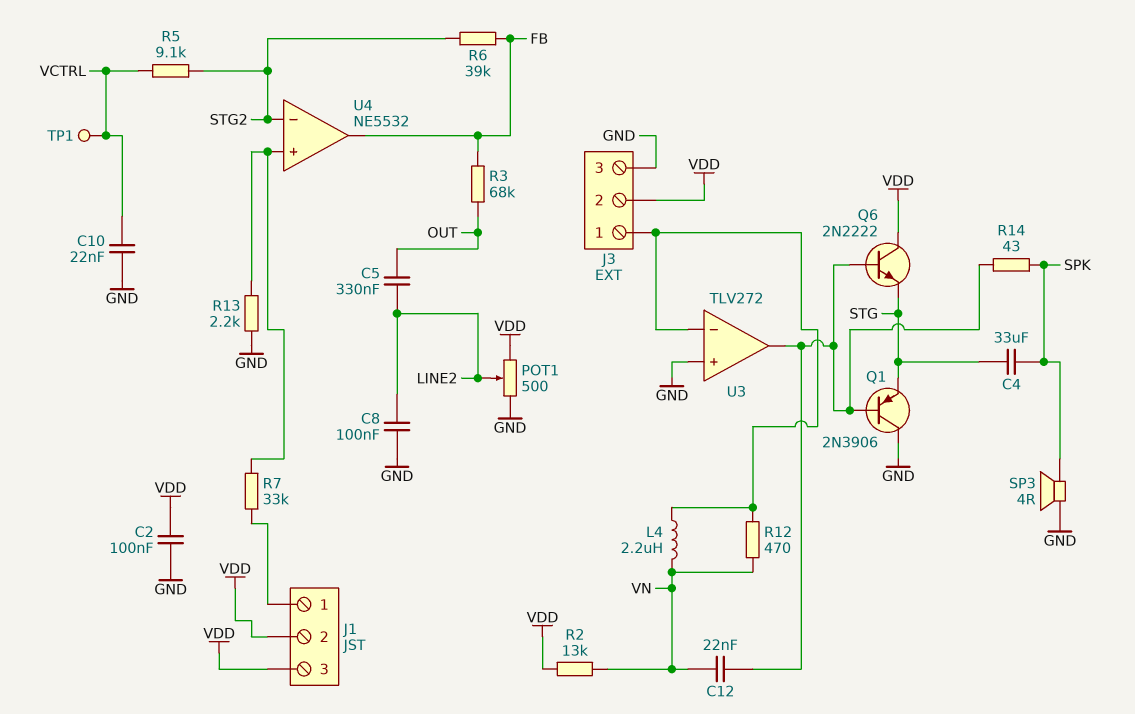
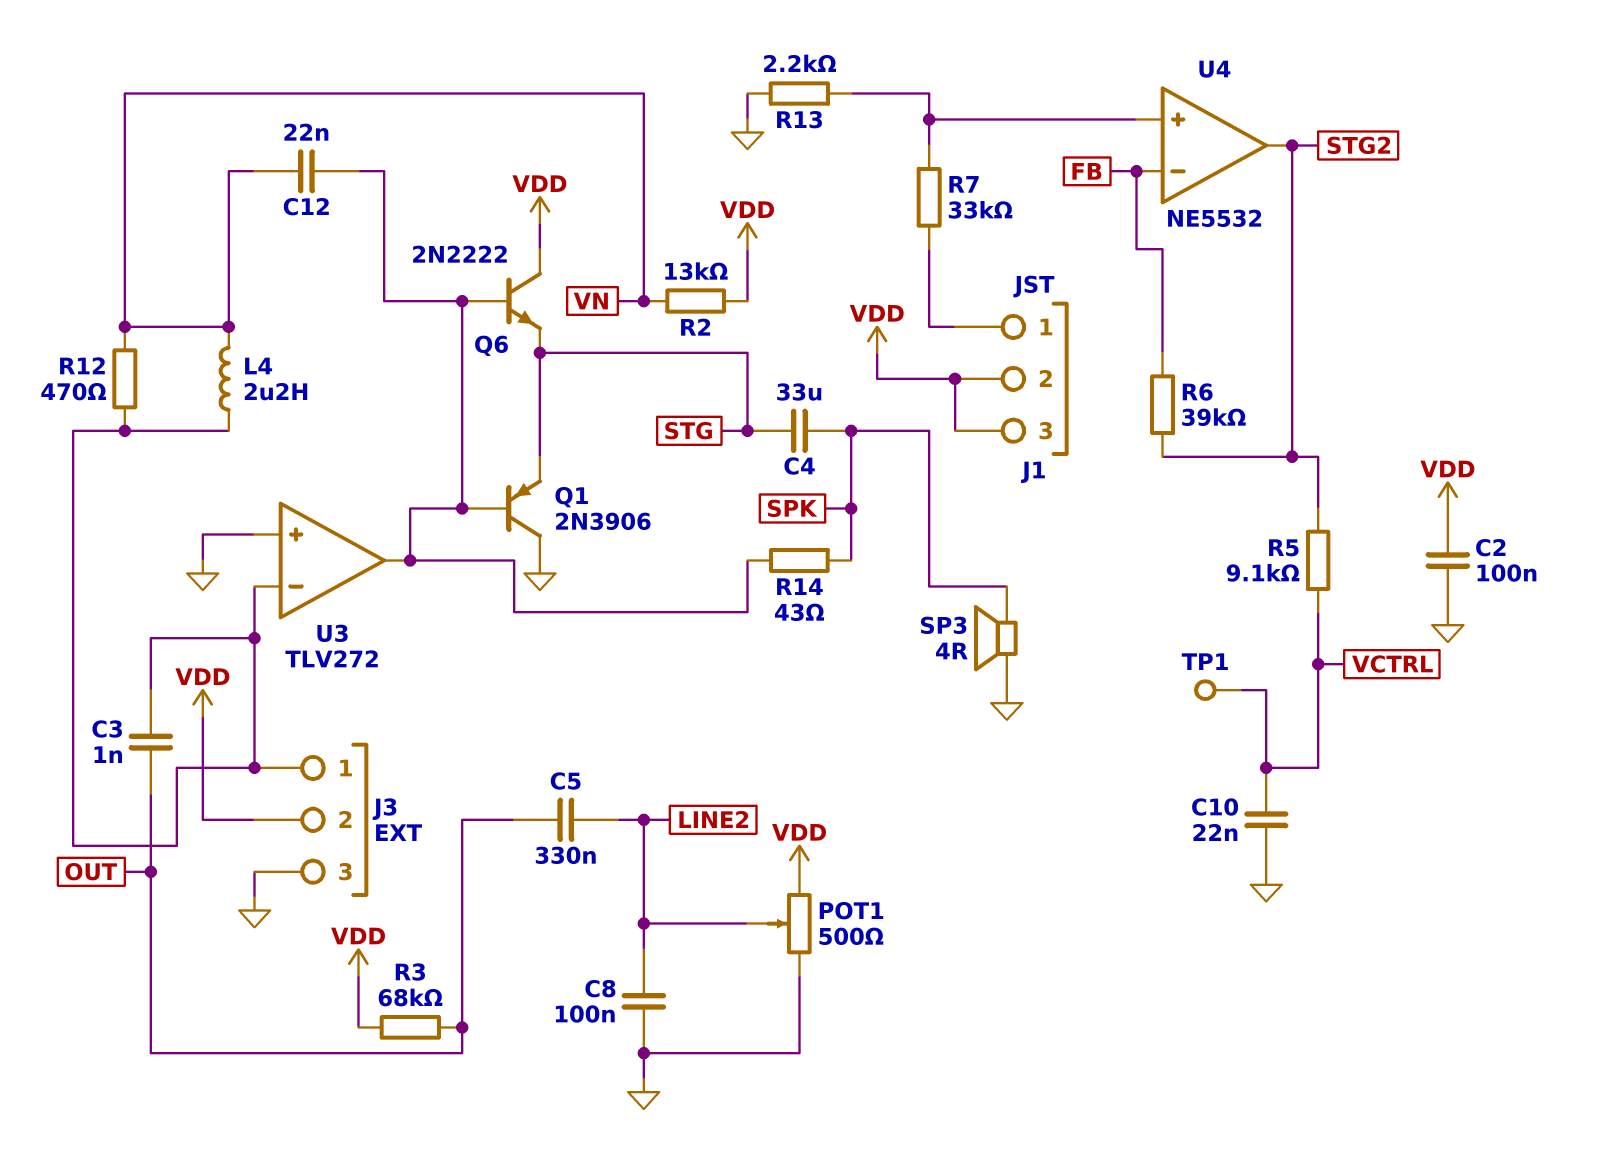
C3: none -> 1nF (J3/1, OUT)
R3: 68k (FB, OUT) -> 68k (OUT, VDD)
U4 pin in-: STG2 -> FB
U4 pin out: FB -> STG2

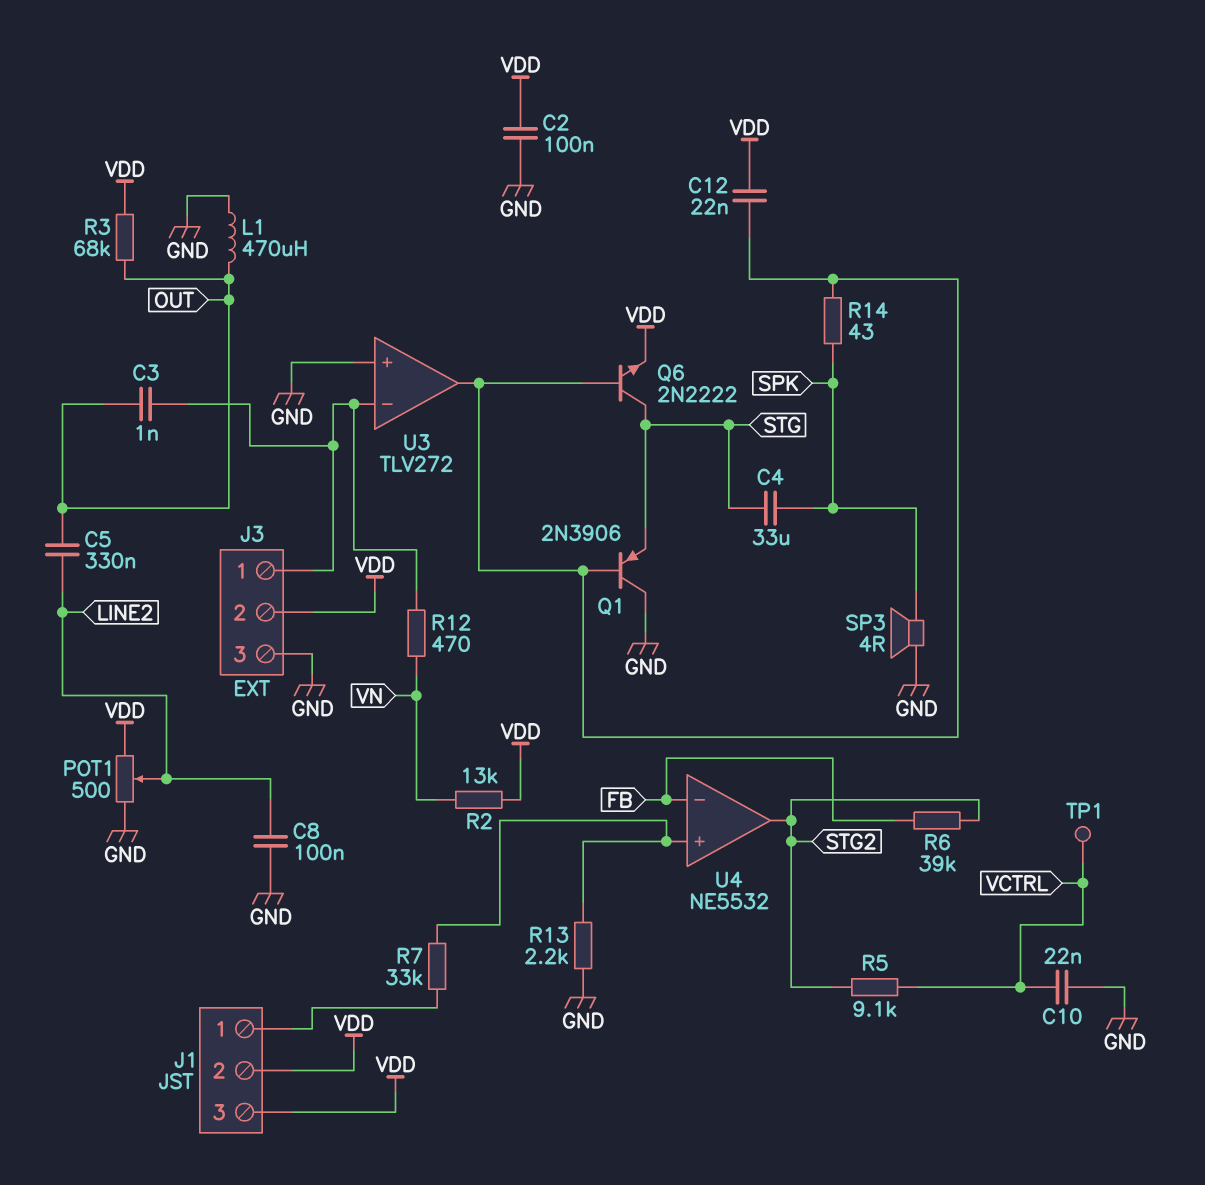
C12: 22nF (U3/out, VN) -> 22nF (U3/out, VDD)
L1: none -> 470uH (GND, OUT)
L4: 2.2uH (J3/1, VN) -> none
Q6: NPN 2N2222 (B U3/out, C VDD, E STG) -> NPN 2N2222 (B U3/out, C STG, E VDD)

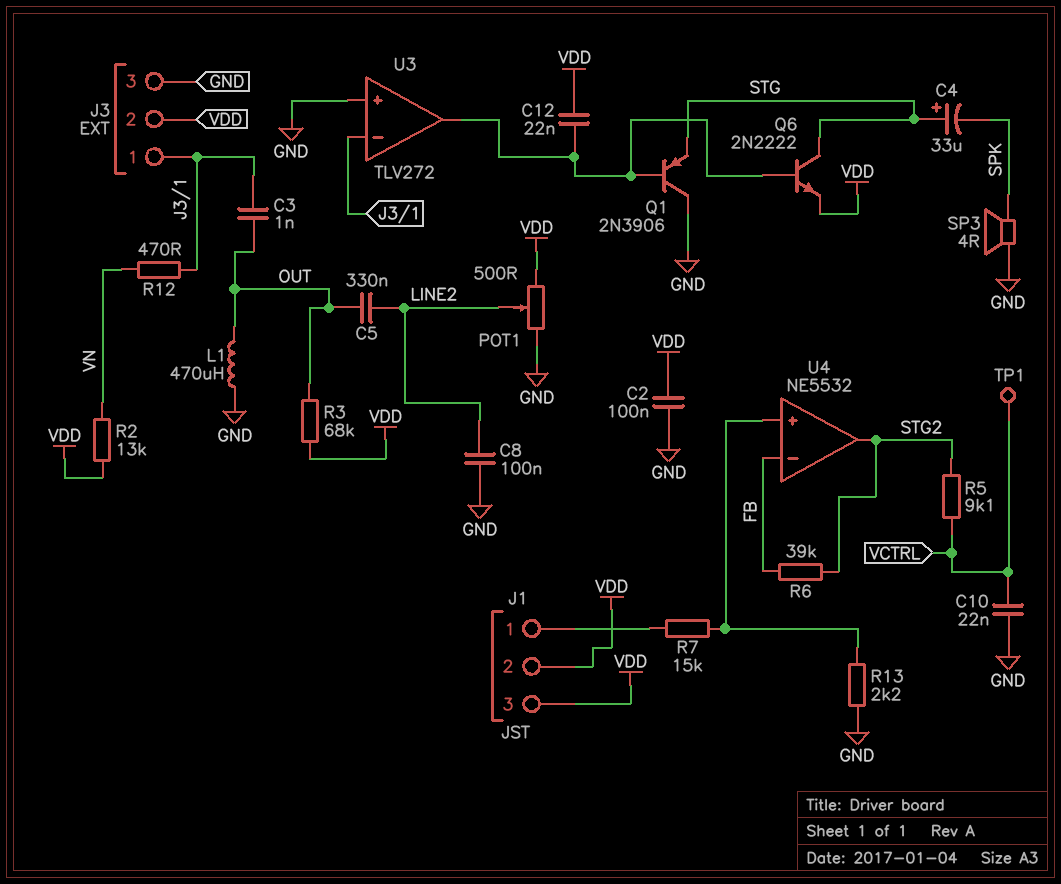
C4: 33uF (SPK, STG) -> 33uF (plus STG, minus SPK)
R7: 33k (J1/1, U4/in+) -> 15k (J1/1, U4/in+)
R14: 43 (SPK, U3/out) -> none

